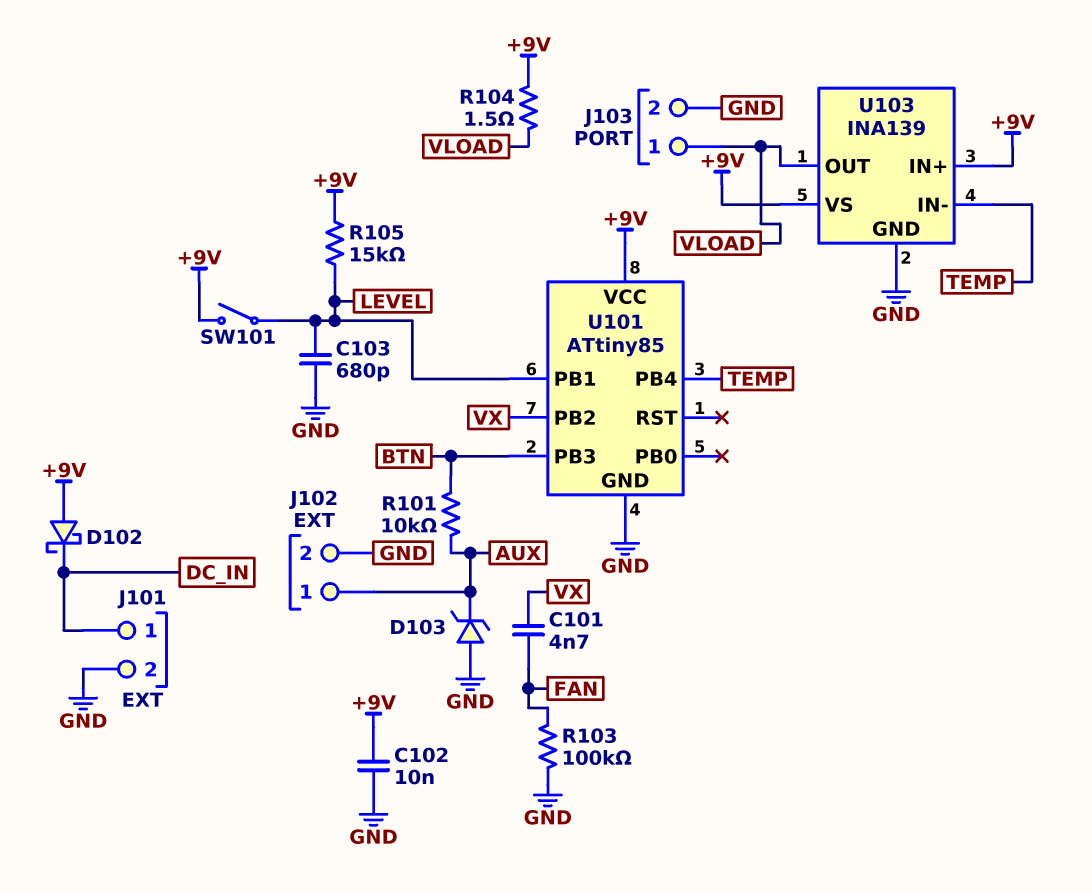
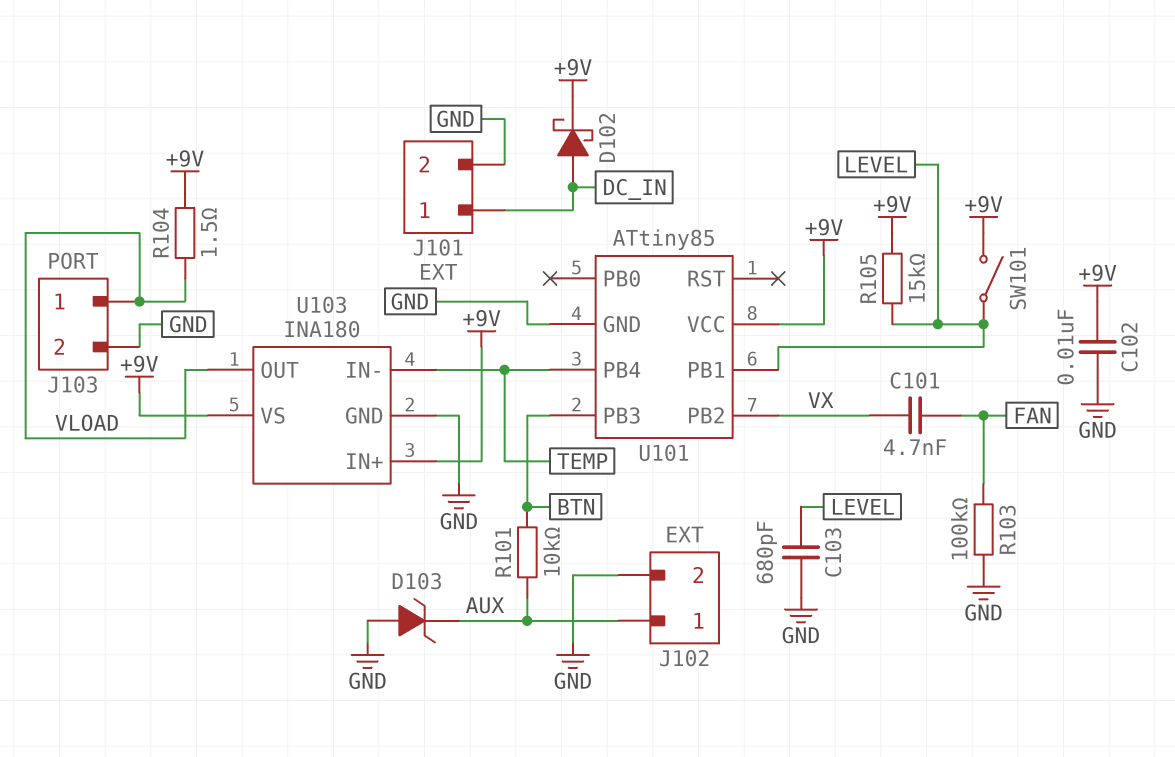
D102: schottky (A +9V, K DC_IN) -> schottky (A DC_IN, K +9V)
U103: INA139 -> INA180

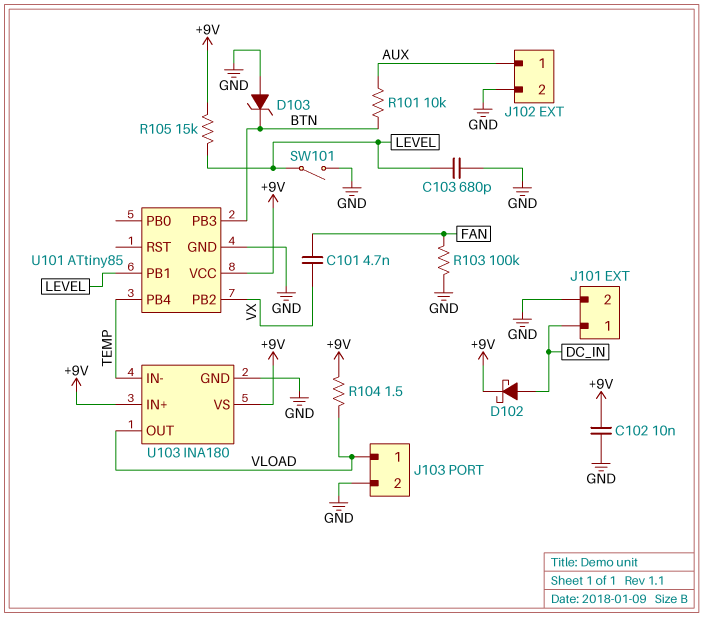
D103: zener (A GND, K AUX) -> zener (A GND, K BTN)
SW101: switch (+9V, LEVEL) -> switch (GND, LEVEL)

